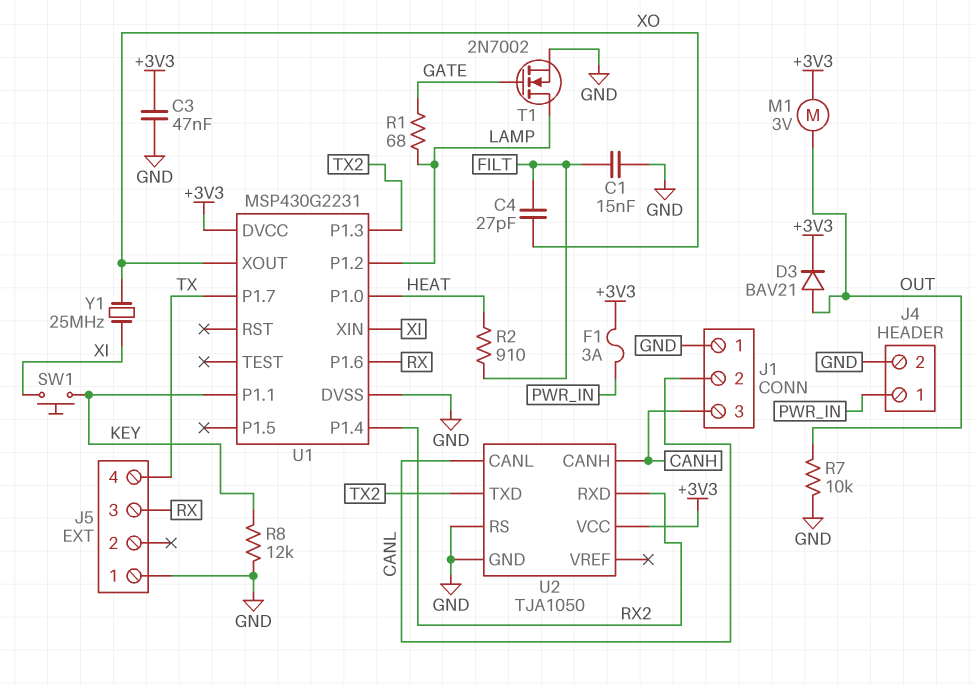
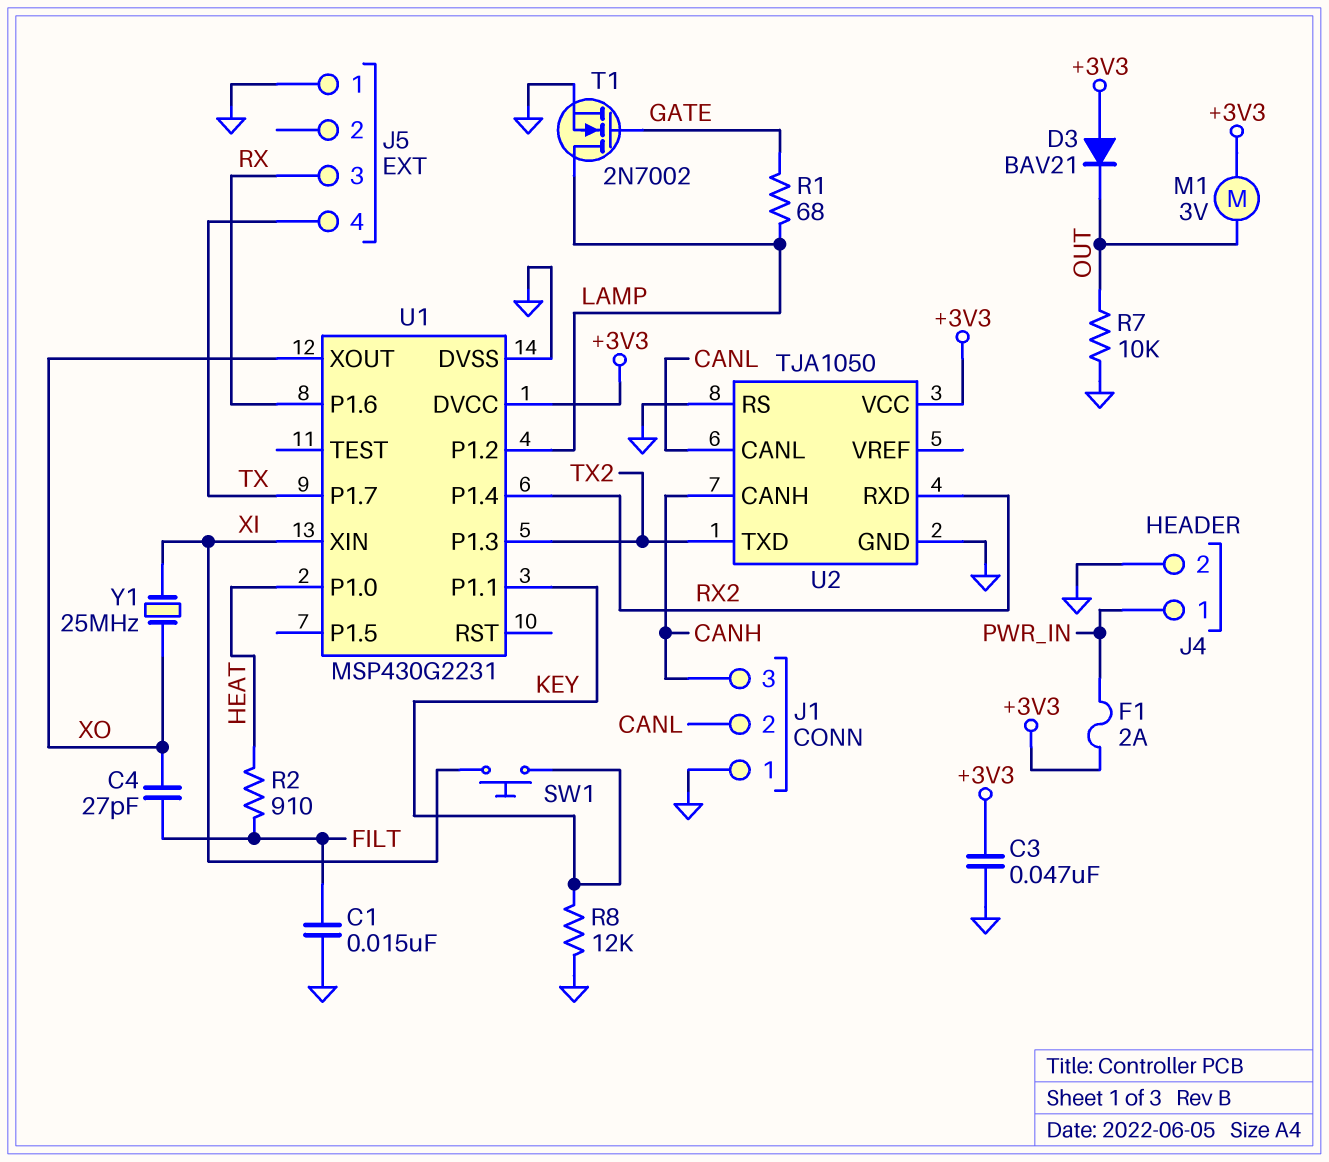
D3: diode BAV21 (A OUT, K +3V3) -> diode BAV21 (A +3V3, K OUT)
F1: 3A (+3V3, PWR_IN) -> 2A (+3V3, PWR_IN)

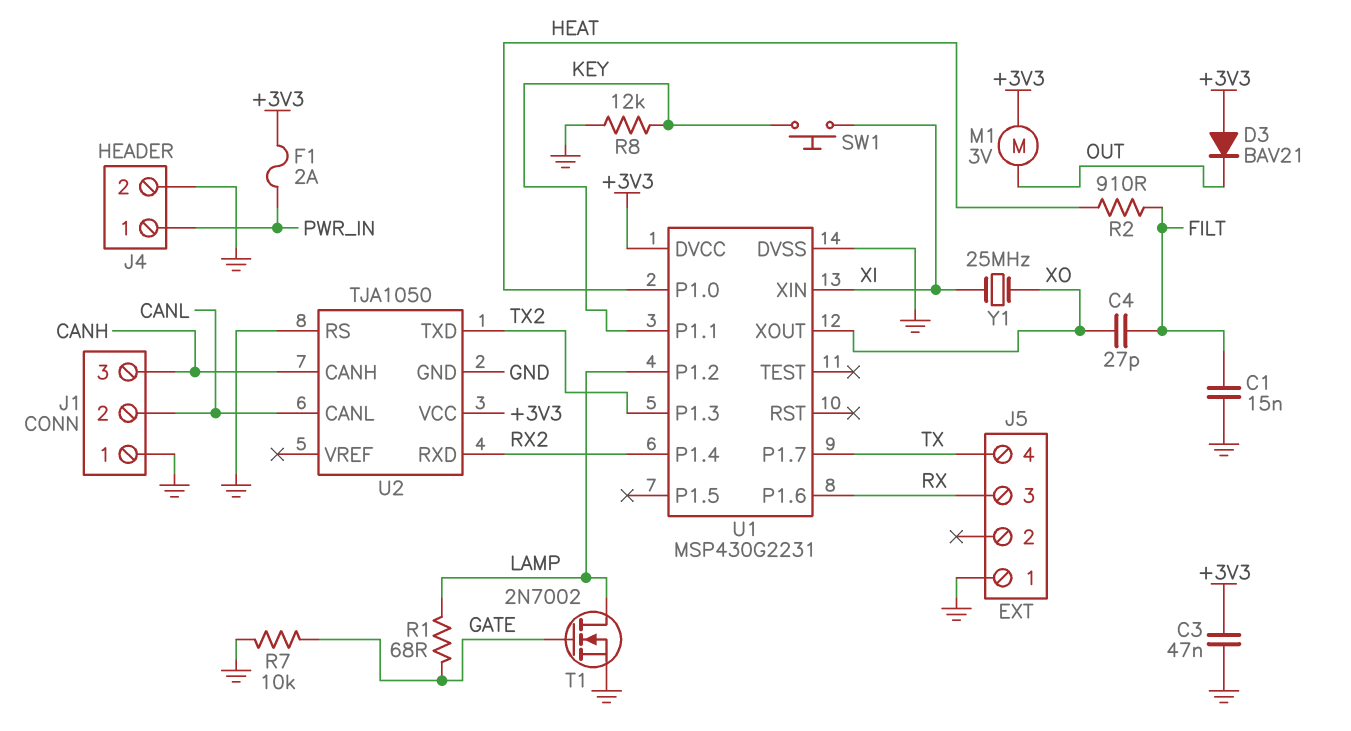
R7: 10k (GND, OUT) -> 10k (GATE, GND)

